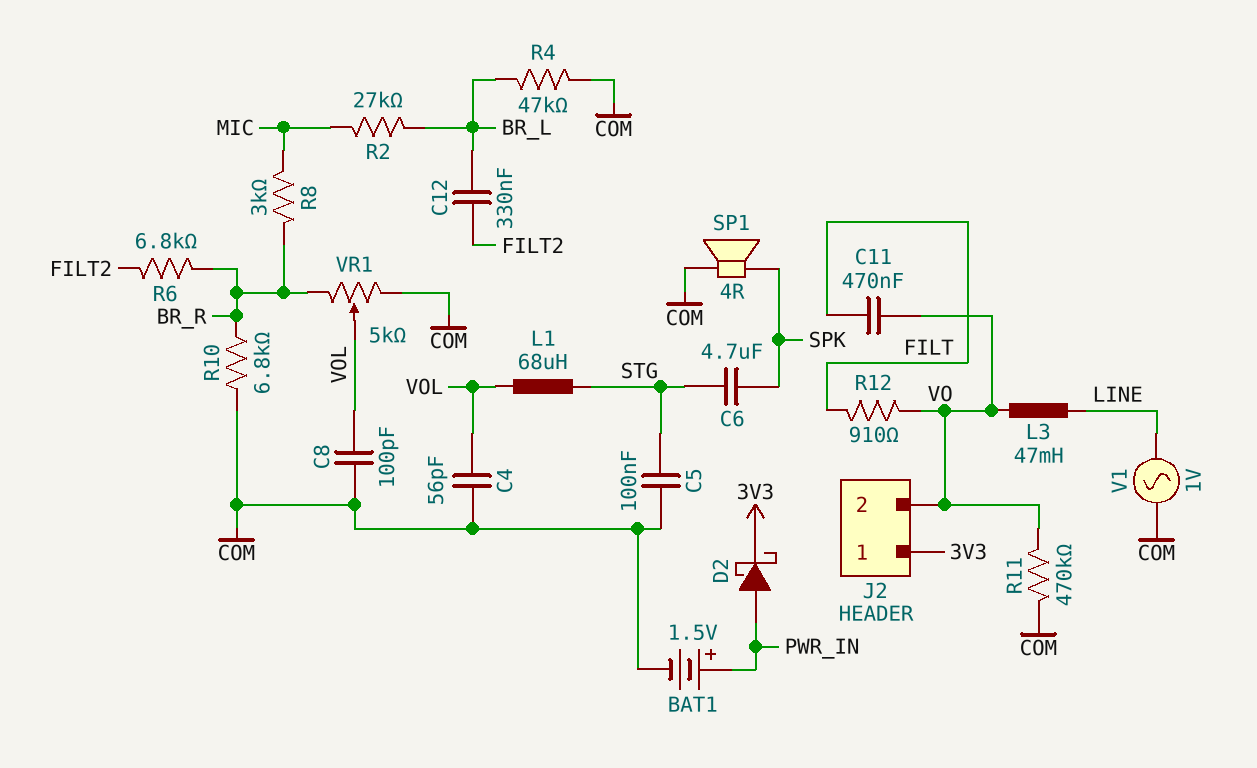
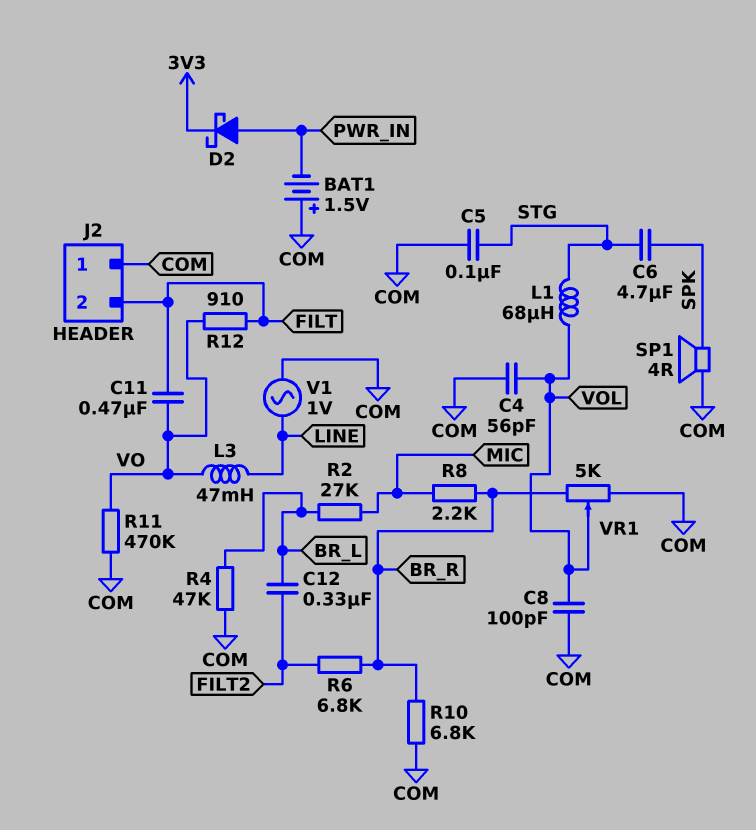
BAT1: 1.5V (plus PWR_IN, minus COM) -> 1.5V (plus COM, minus PWR_IN)
J2 pin 1: 3V3 -> COM
J2 pin 2: VO -> FILT
R8: 3k (BR_R, MIC) -> 2.2k (BR_R, MIC)

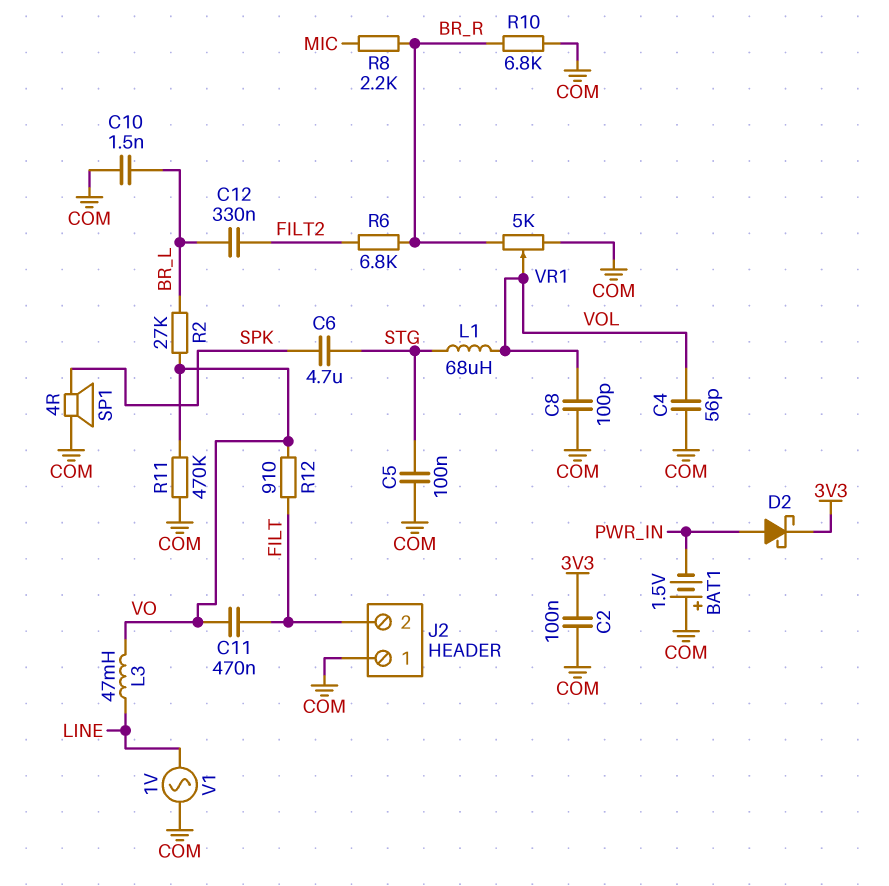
C2: none -> 100nF (3V3, COM)
C10: none -> 1.5nF (BR_L, COM)
R2: 27k (BR_L, MIC) -> 27k (BR_L, VO)
R4: 47k (BR_L, COM) -> none

